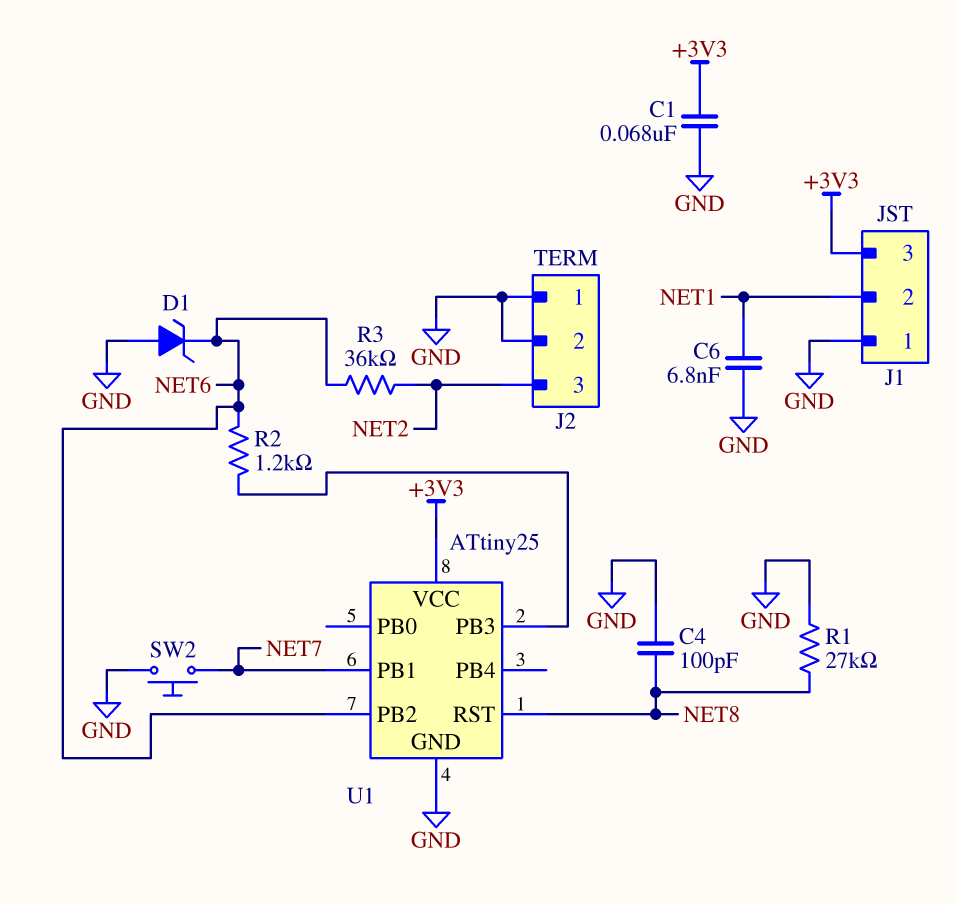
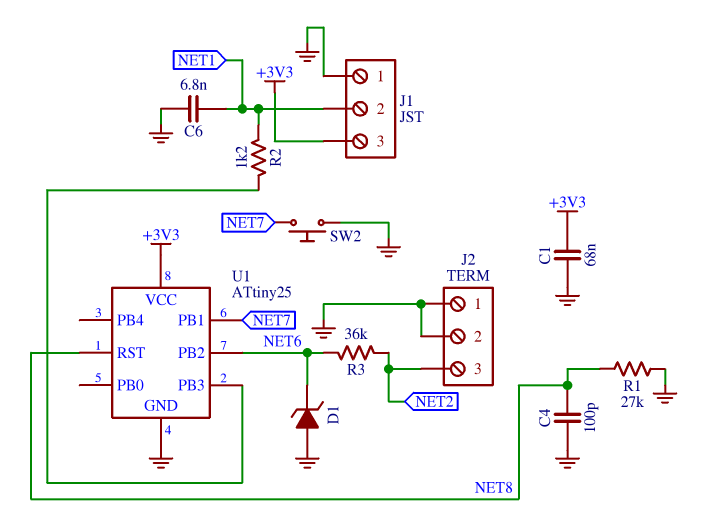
R2: 1.2k (NET6, U1/PB3) -> 1.2k (NET1, U1/PB3)

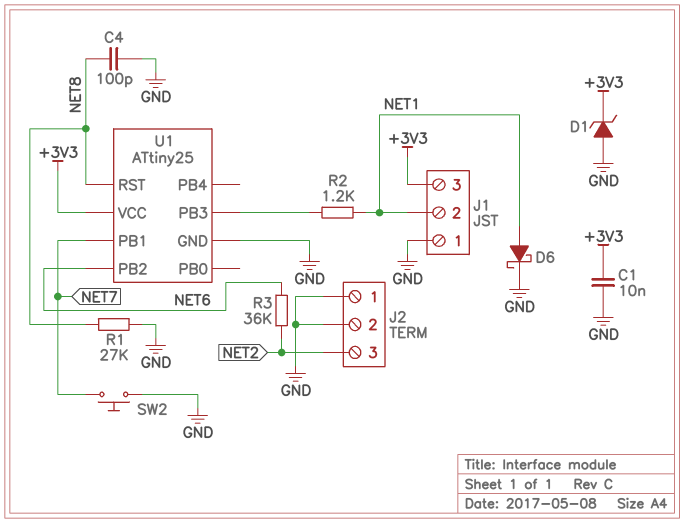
C1: 68nF (+3V3, GND) -> 10nF (+3V3, GND)
C6: 6.8nF (GND, NET1) -> none
D1: zener (A GND, K NET6) -> zener (A GND, K +3V3)
D6: none -> schottky (A NET1, K GND)

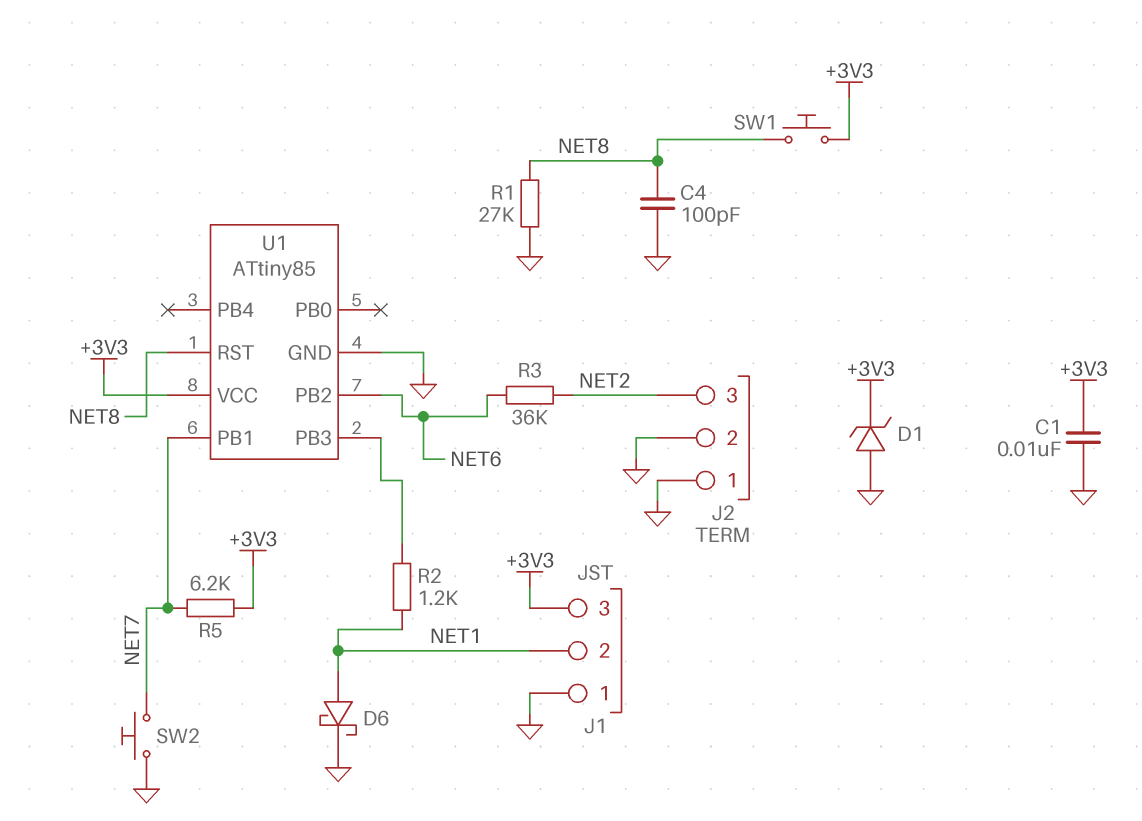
R5: none -> 6.2k (+3V3, NET7)
SW1: none -> button (+3V3, NET8)
U1: ATtiny25 -> ATtiny85

